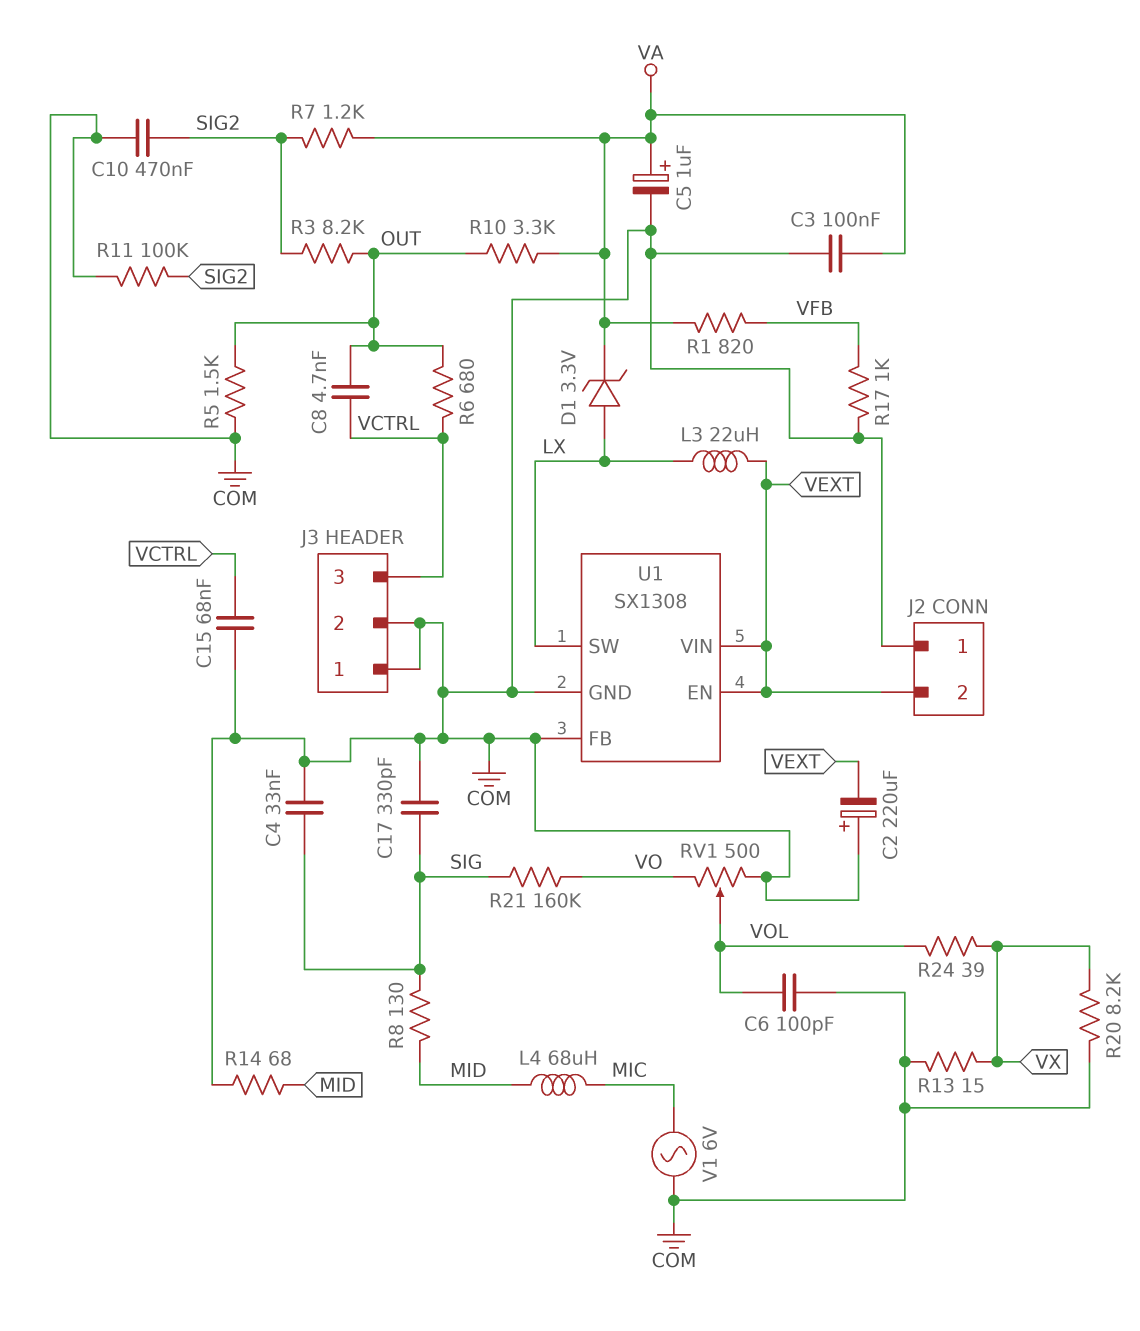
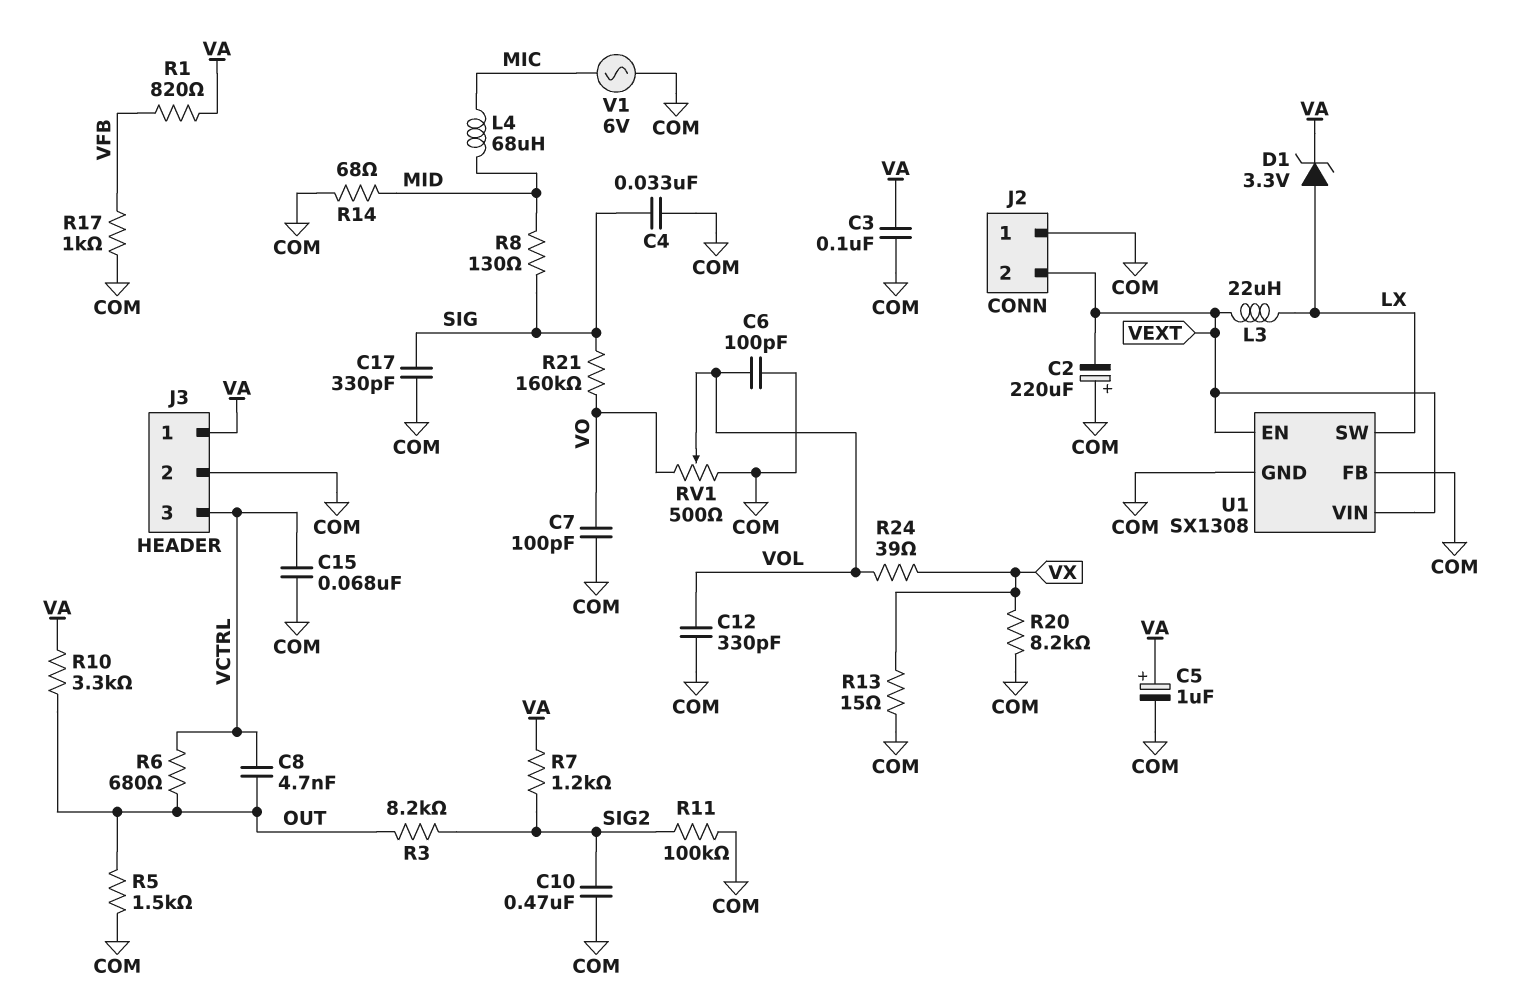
C7: none -> 100pF (COM, VO)
C12: none -> 330pF (COM, VOL)
J3 pin 1: COM -> VA

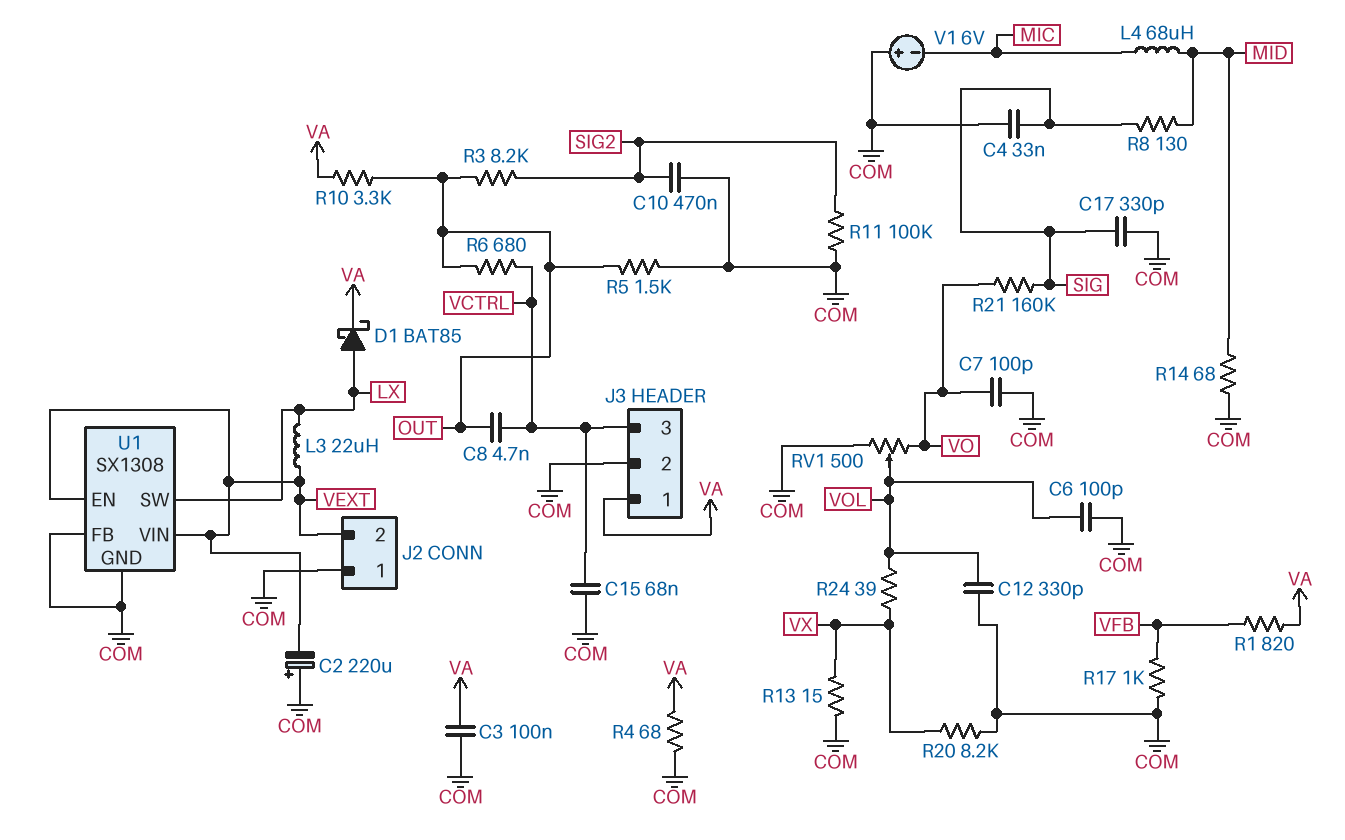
C5: 1uF (plus VA, minus COM) -> none
D1: zener 3.3V (A LX, K VA) -> schottky BAT85 (A LX, K VA)
R4: none -> 68 (COM, VA)
R7: 1.2k (SIG2, VA) -> none
V1: AC 6V (COM, MIC) -> 6V (plus COM, minus MIC)

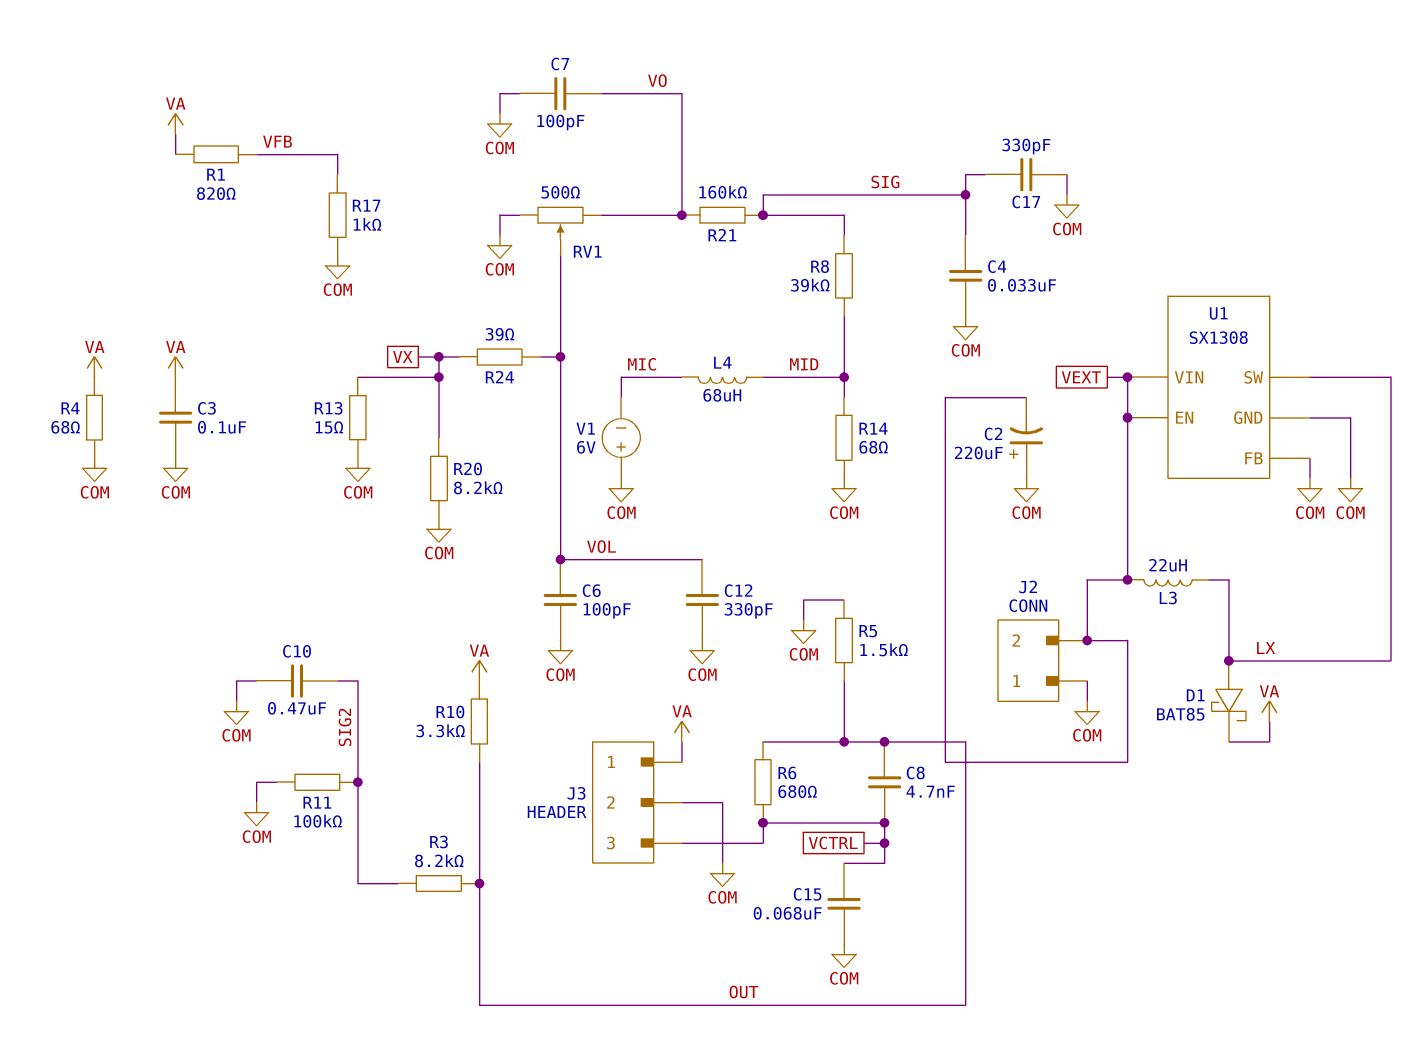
R8: 130 (MID, SIG) -> 39k (MID, SIG)

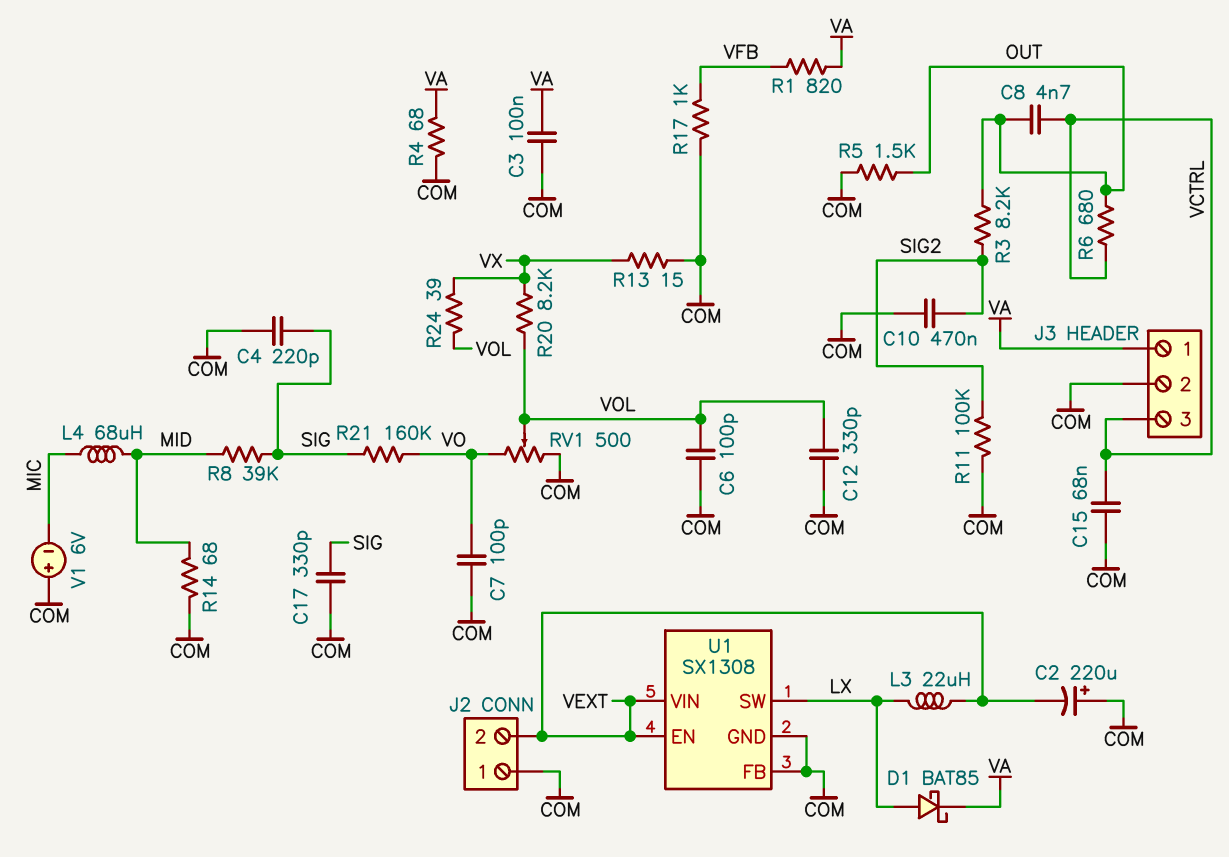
C4: 33nF (COM, SIG) -> 220pF (COM, SIG)
R10: 3.3k (OUT, VA) -> none
R20: 8.2k (COM, VX) -> 8.2k (VOL, VX)

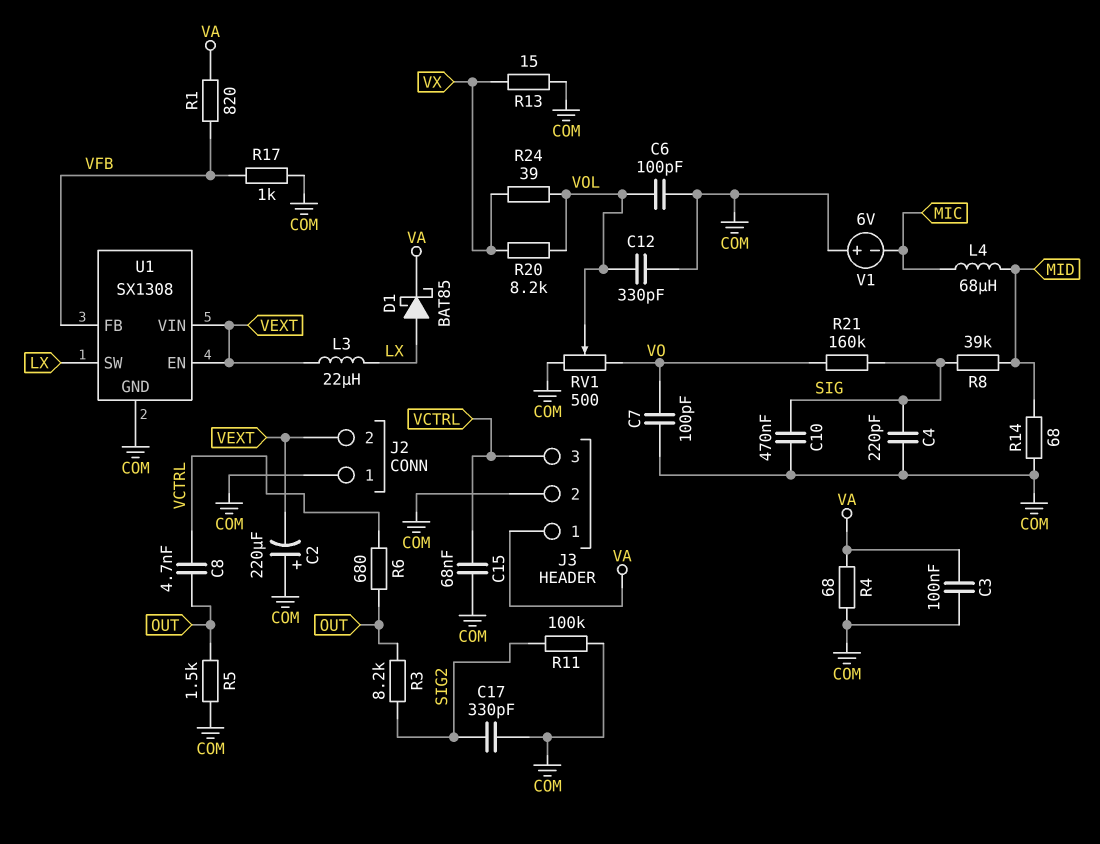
C10: 470nF (COM, SIG2) -> 470nF (COM, SIG)
C17: 330pF (COM, SIG) -> 330pF (COM, SIG2)
U1 pin FB: COM -> VFB

